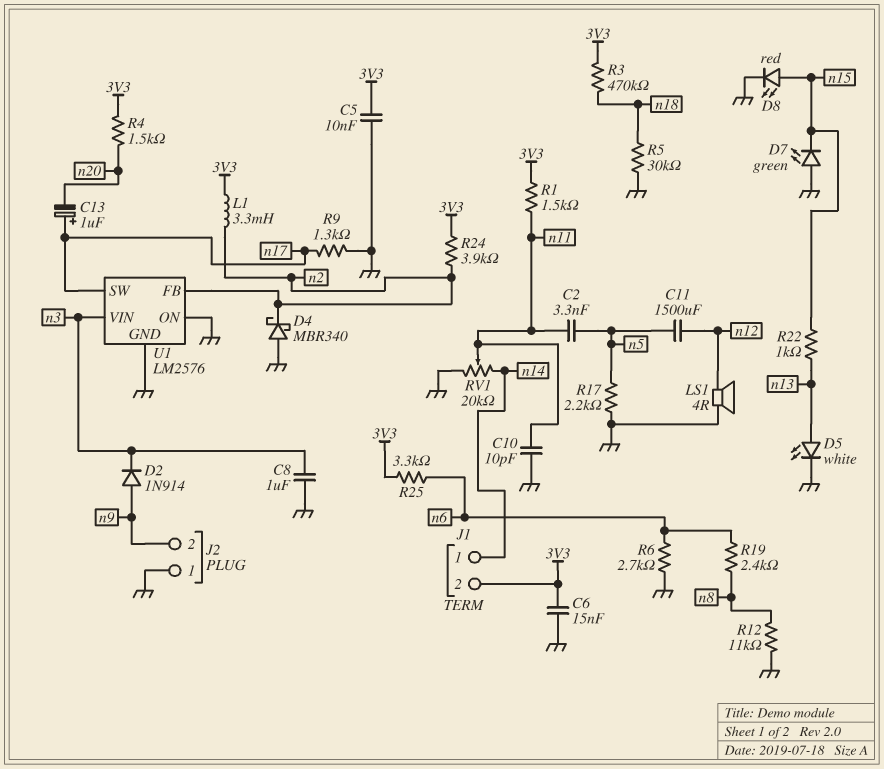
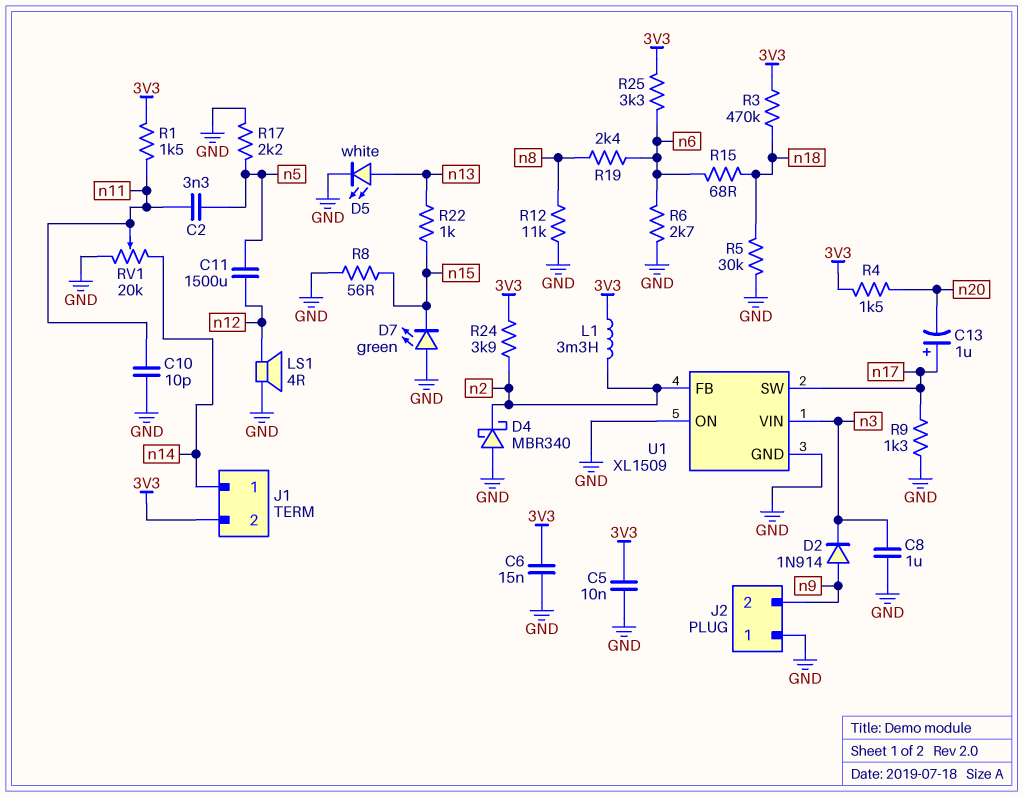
D8: LED red (A n15, K GND) -> none
R8: none -> 56 (GND, n15)
R15: none -> 68 (n6, n18)
U1: LM2576 -> XL1509

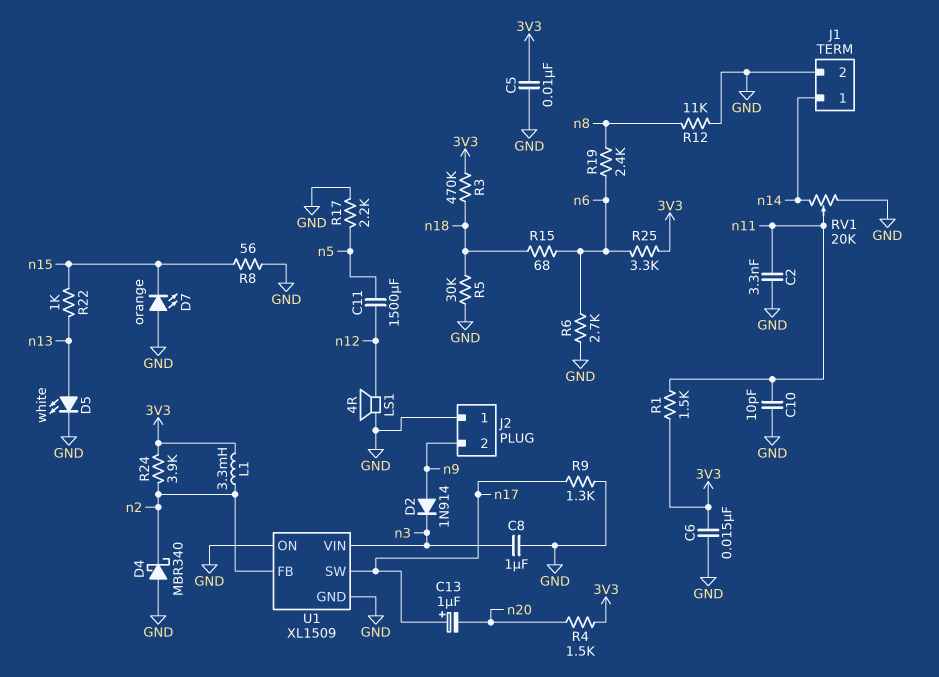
C2: 3.3nF (n5, n11) -> 3.3nF (GND, n11)
D7: LED green (A GND, K n15) -> LED orange (A GND, K n15)
J1 pin 2: 3V3 -> GND

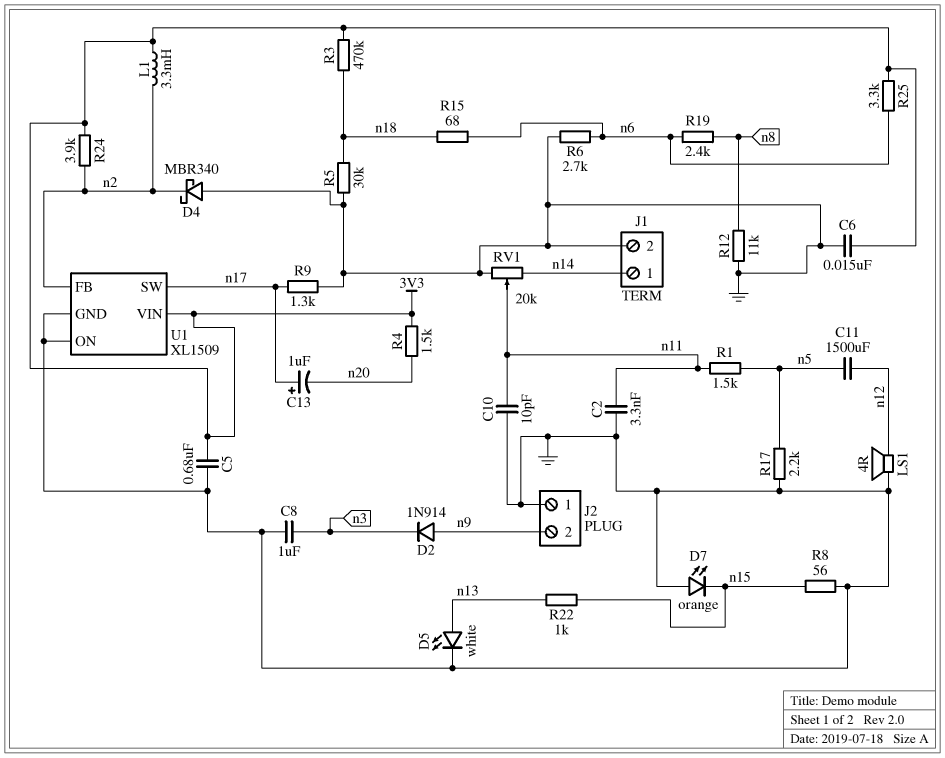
C5: 10nF (3V3, GND) -> 680nF (3V3, GND)
R1: 1.5k (3V3, n11) -> 1.5k (n5, n11)
U1 pin VIN: n3 -> 3V3

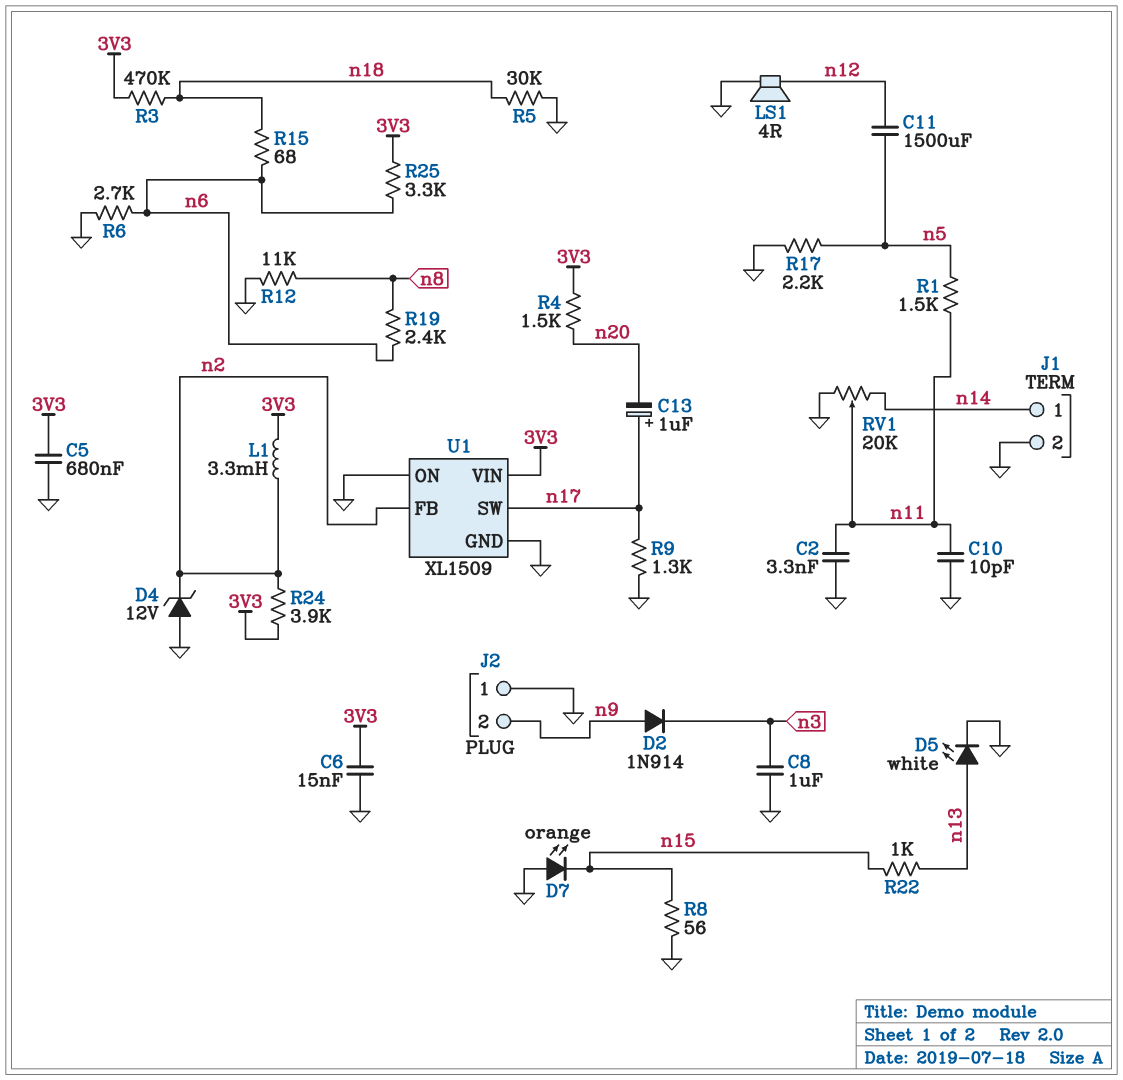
D4: schottky MBR340 (A GND, K n2) -> zener 12V (A GND, K n2)

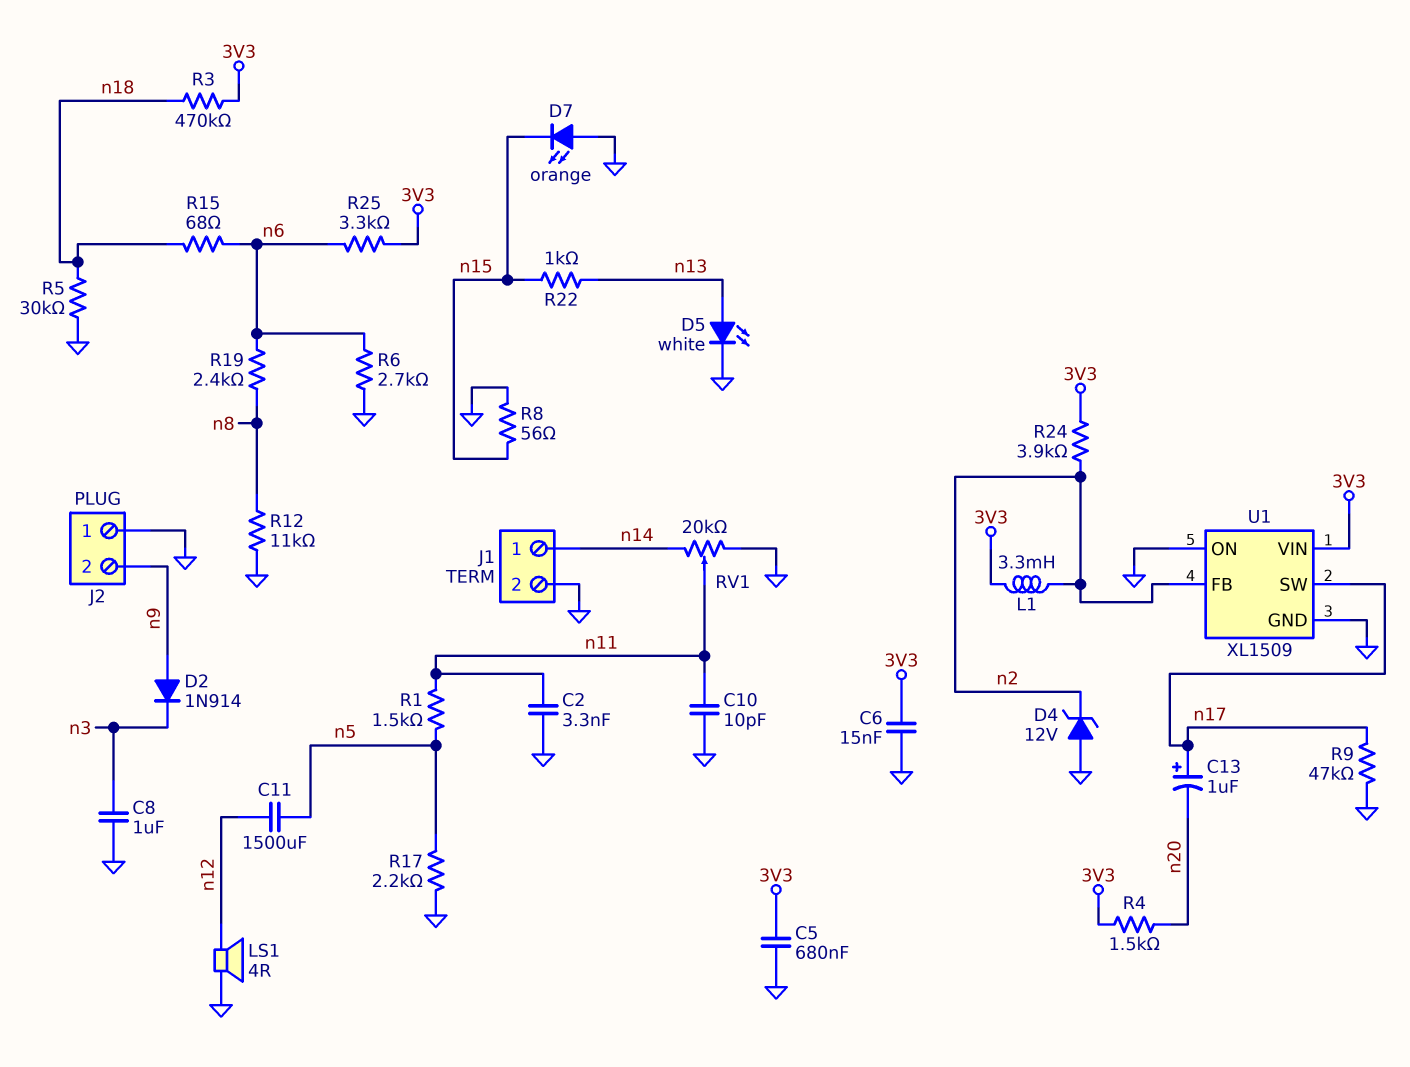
R9: 1.3k (GND, n17) -> 47k (GND, n17)

